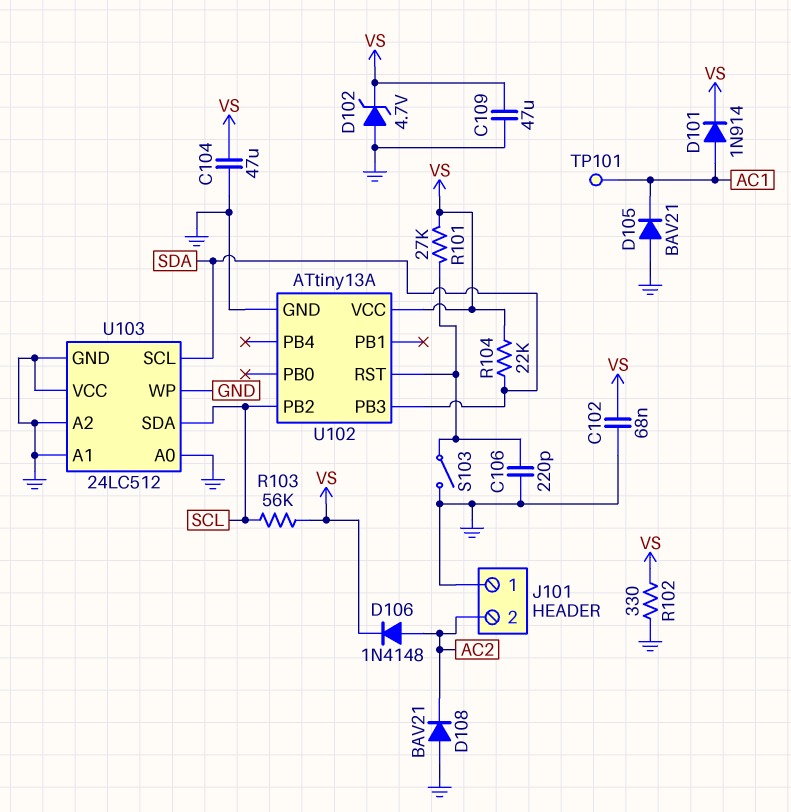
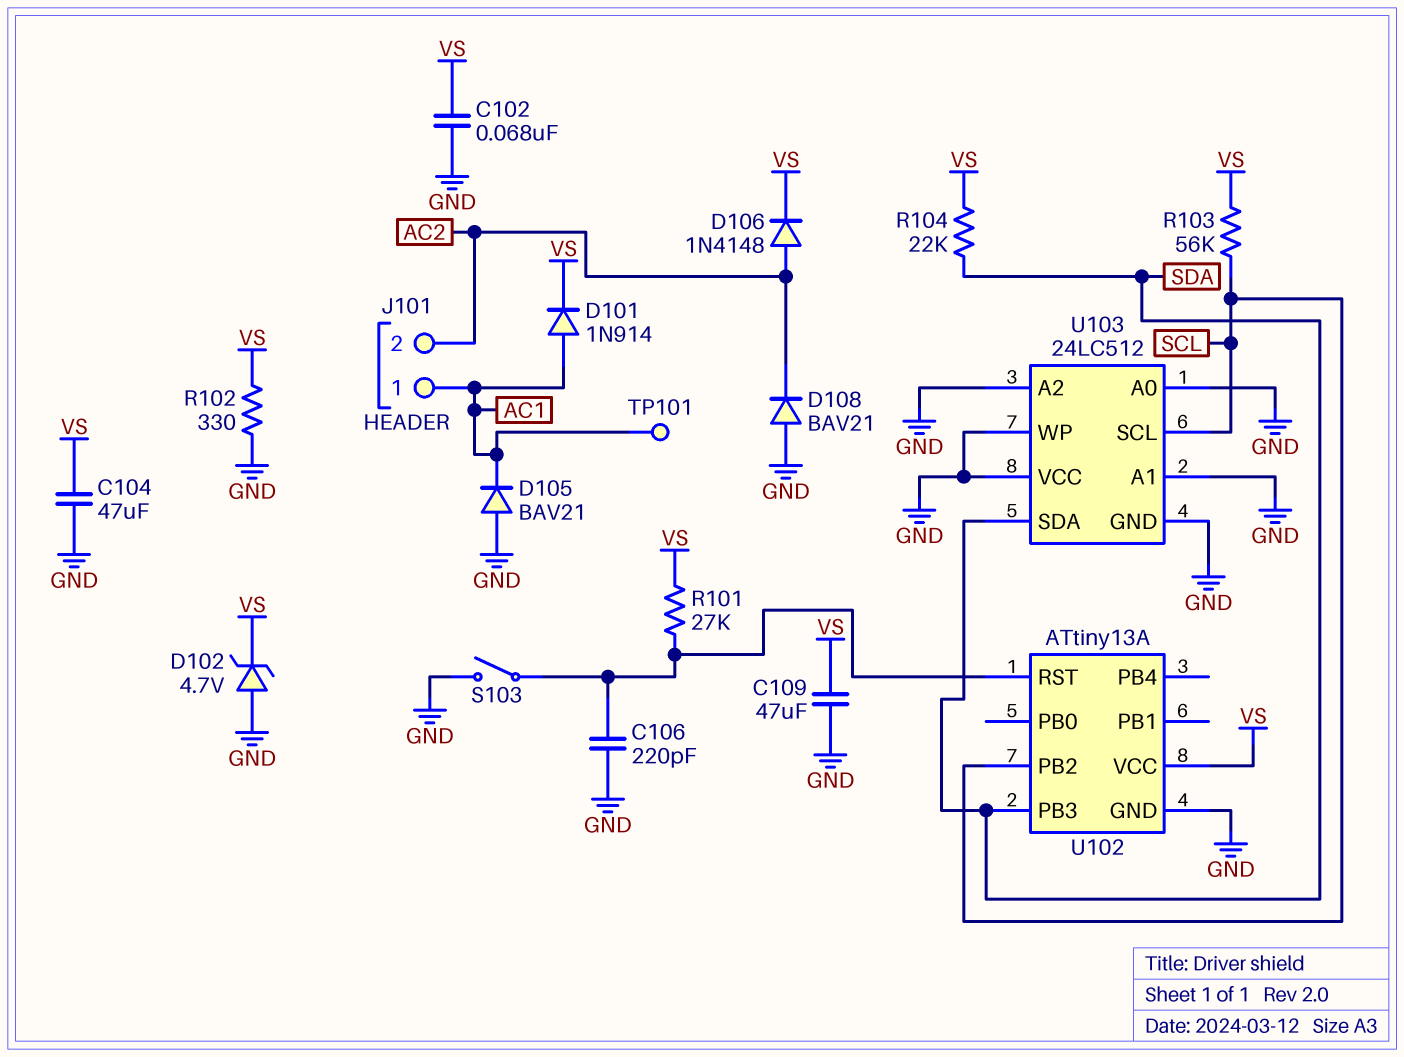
J101 pin 1: GND -> AC1
U103 pin SCL: SDA -> SCL
U103 pin SDA: SCL -> SDA

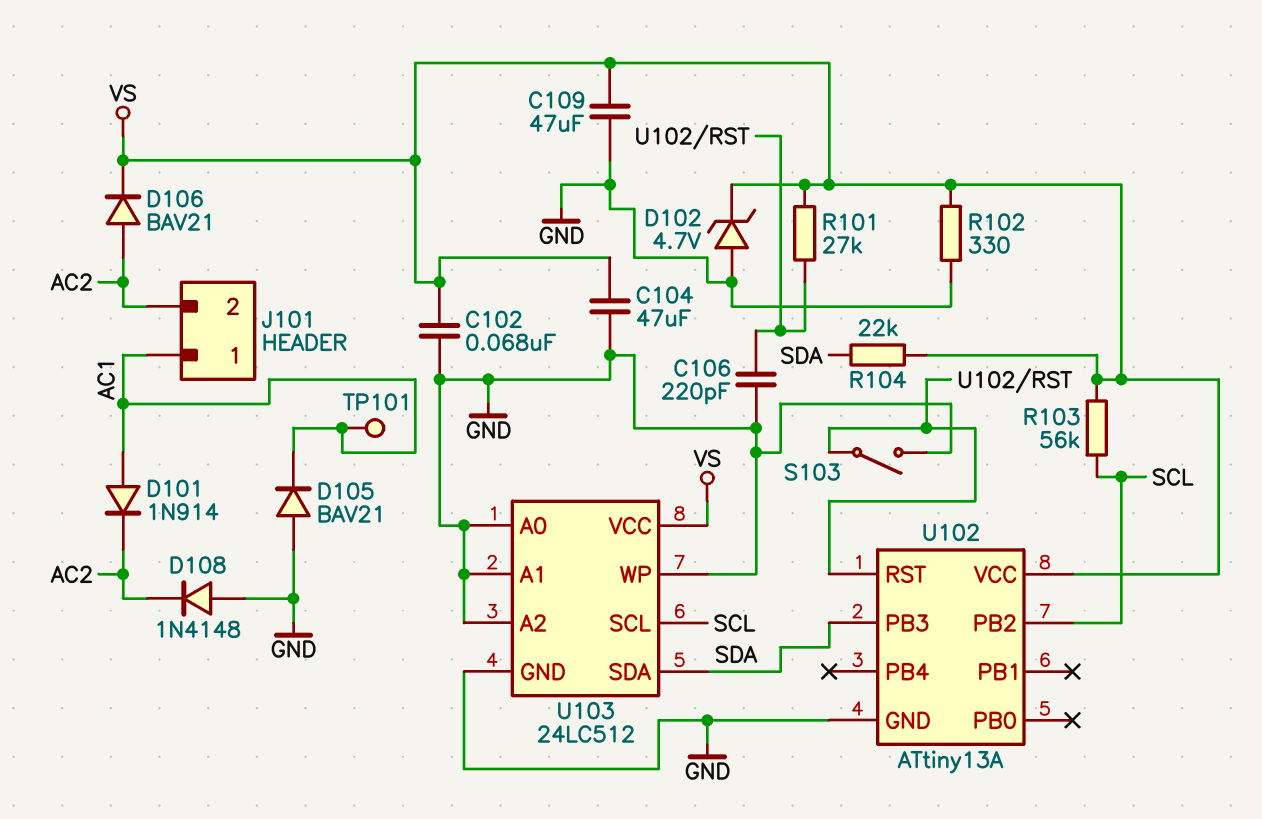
D101: diode 1N914 (A AC1, K VS) -> diode 1N914 (A AC1, K AC2)
D106: diode 1N4148 (A AC2, K VS) -> diode BAV21 (A AC2, K VS)
D108: diode BAV21 (A GND, K AC2) -> diode 1N4148 (A GND, K AC2)
U103 pin VCC: GND -> VS

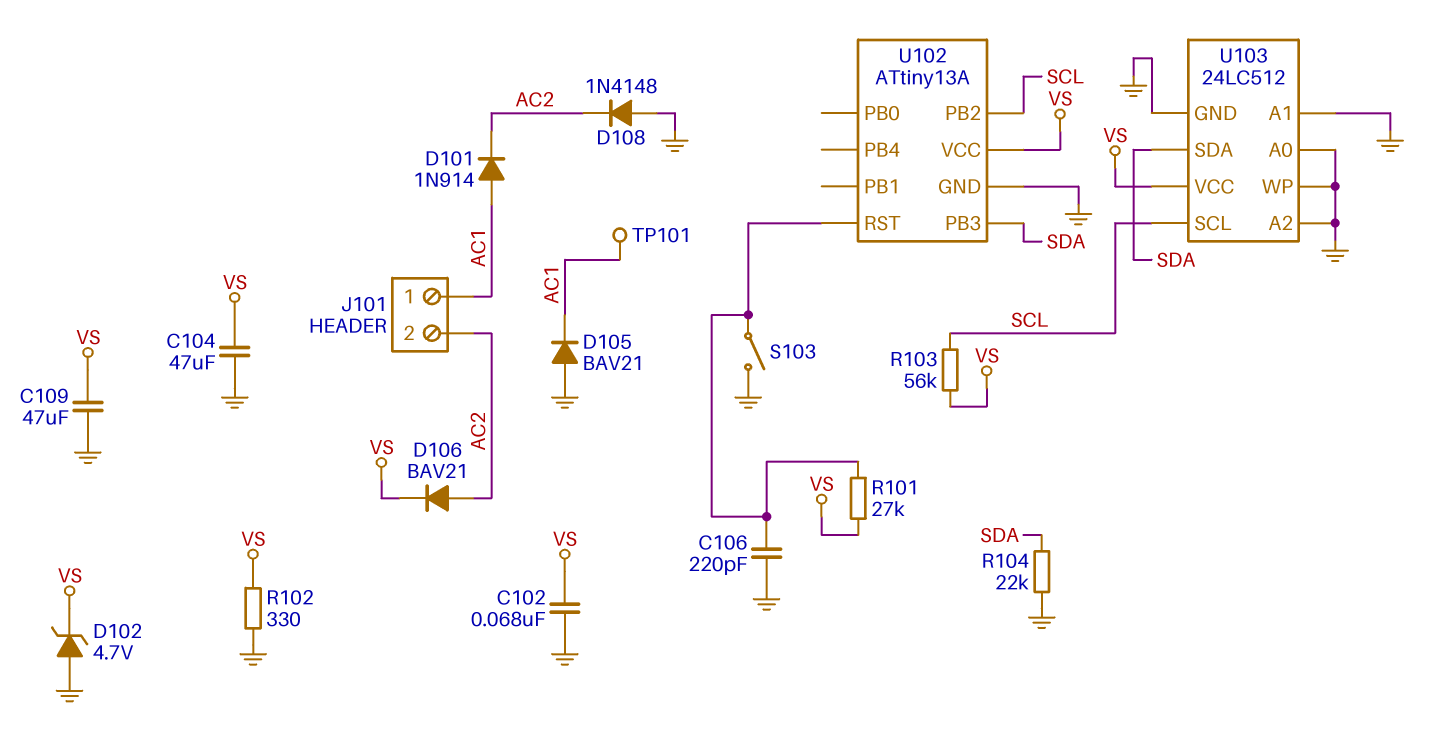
R104: 22k (SDA, VS) -> 22k (GND, SDA)

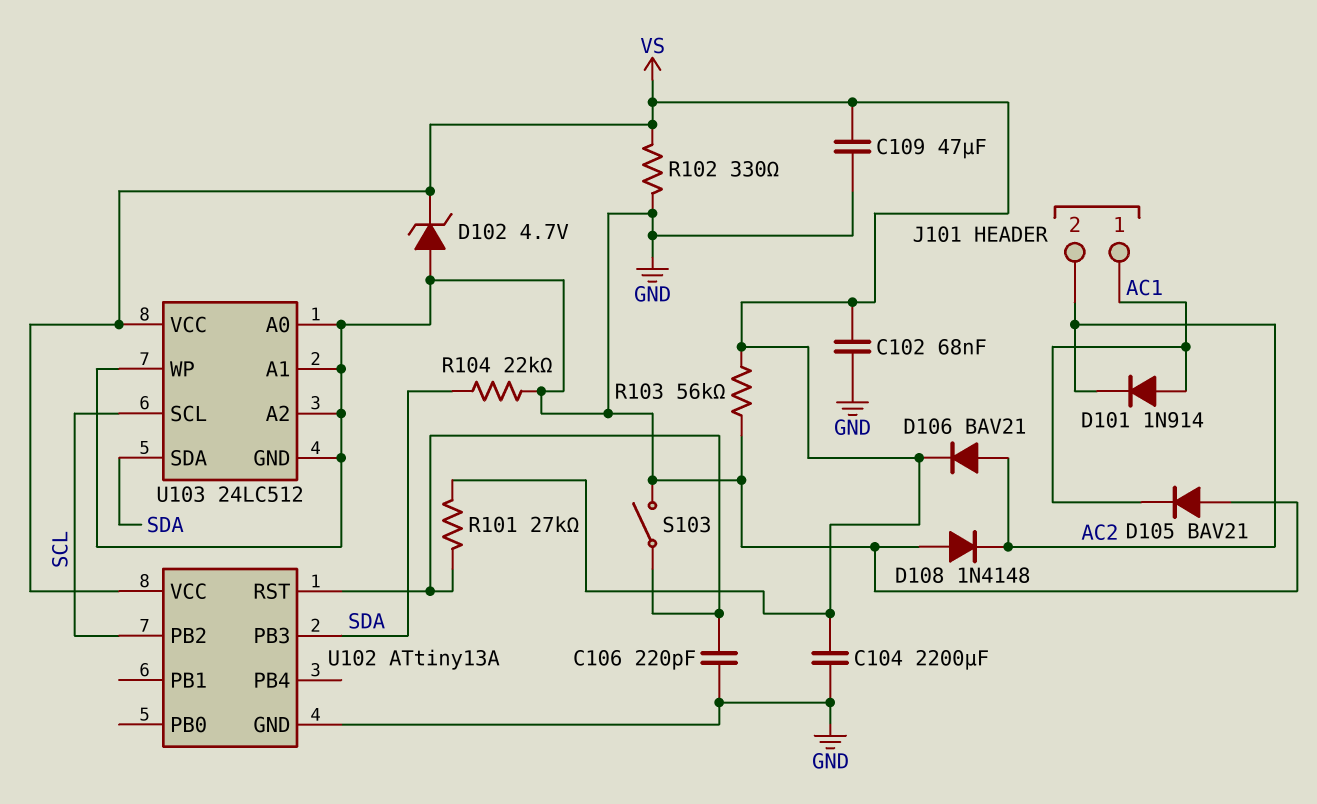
C104: 47uF (GND, VS) -> 2200uF (GND, VS)
R103: 56k (SCL, VS) -> 56k (GND, VS)
TP101: test point (AC1) -> none

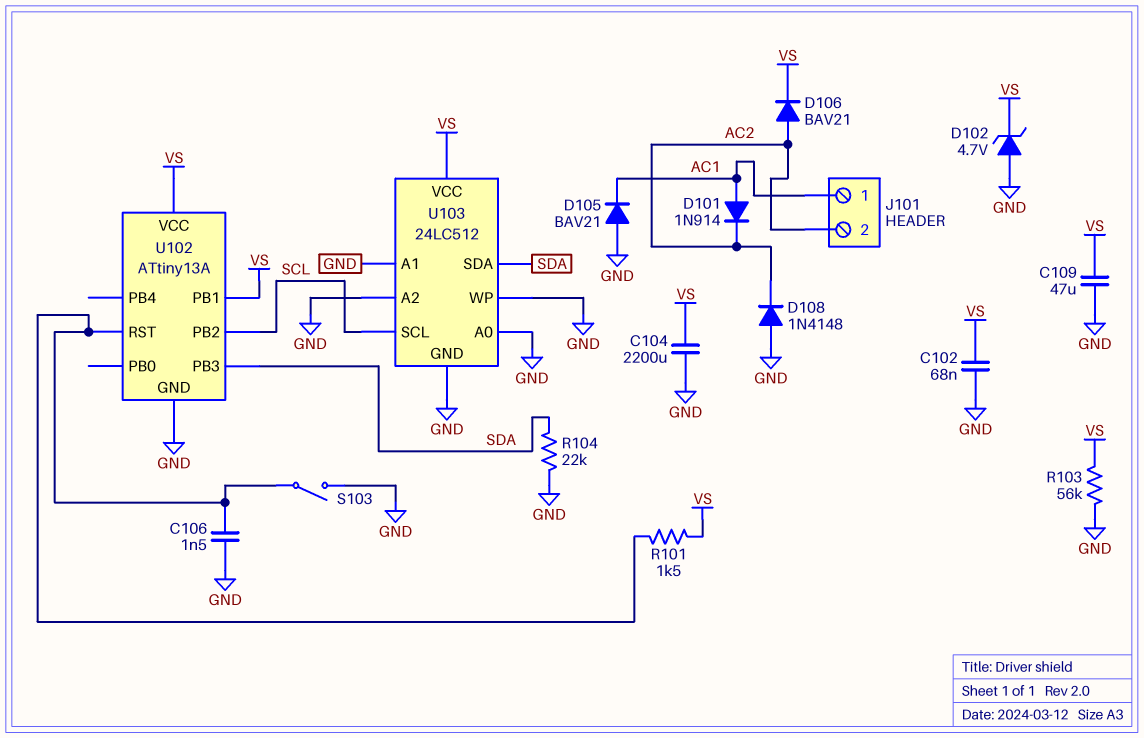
C106: 220pF (GND, U102/RST) -> 1.5nF (GND, U102/RST)
R101: 27k (U102/RST, VS) -> 1.5k (U102/RST, VS)
R102: 330 (GND, VS) -> none
U102 pin PB1: none -> VS

